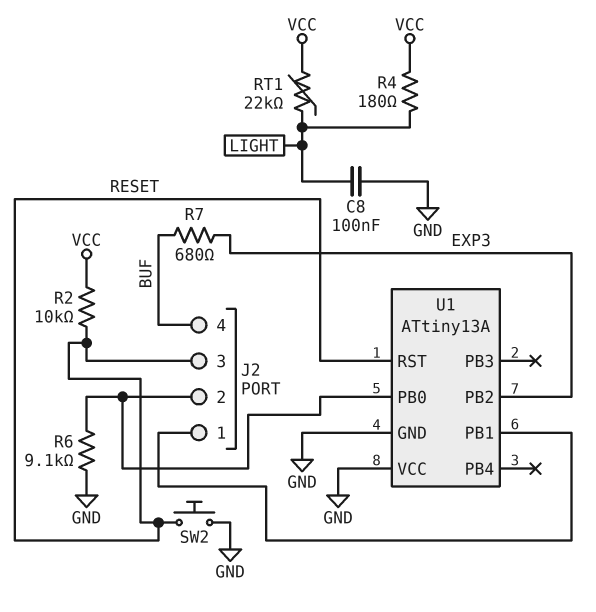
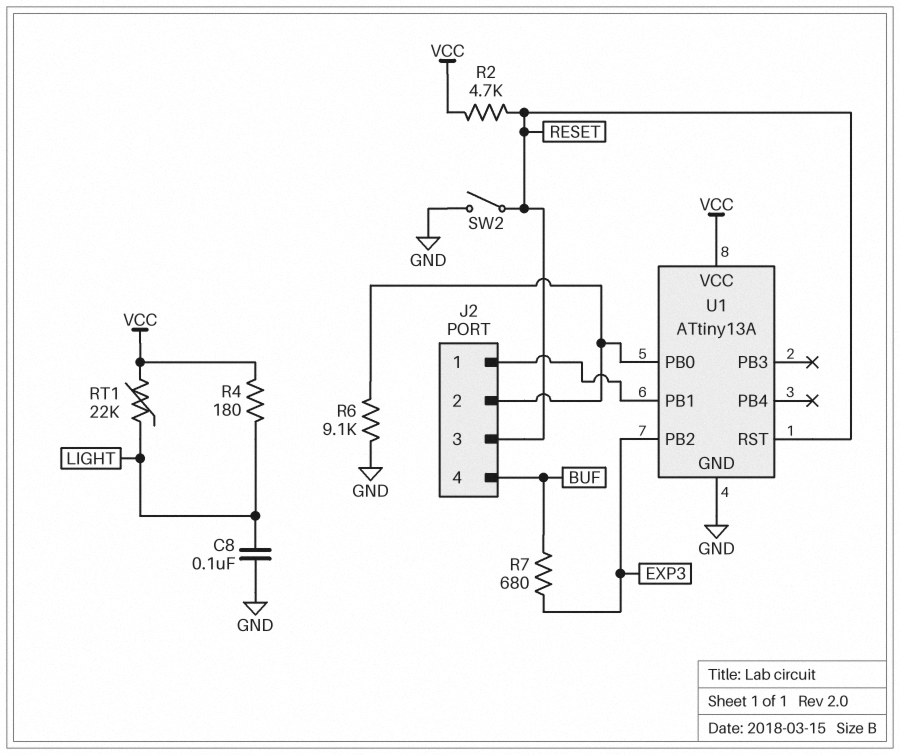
R2: 10k (RESET, VCC) -> 4.7k (RESET, VCC)
SW2: button (GND, RESET) -> switch (GND, RESET)
U1 pin VCC: GND -> VCC

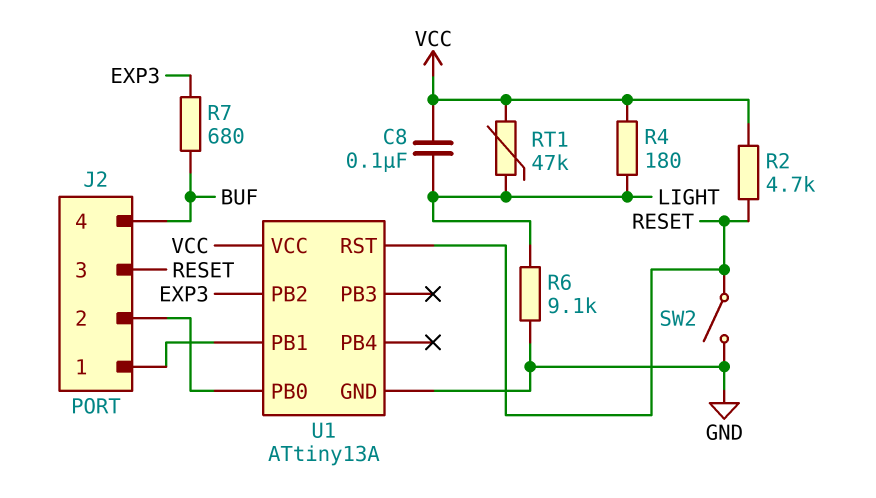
C8: 100nF (GND, LIGHT) -> 100nF (LIGHT, VCC)
R6: 9.1k (GND, J2/2) -> 9.1k (GND, LIGHT)
RT1: 22k (LIGHT, VCC) -> 47k (LIGHT, VCC)

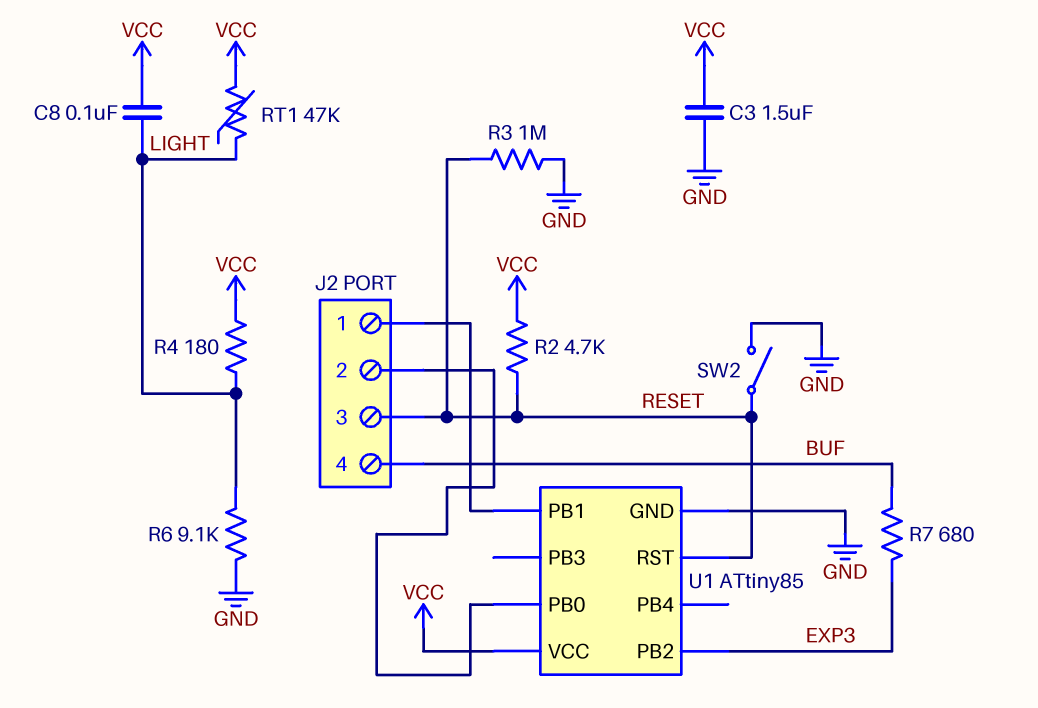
C3: none -> 1.5uF (GND, VCC)
R3: none -> 1M (GND, RESET)
U1: ATtiny13A -> ATtiny85

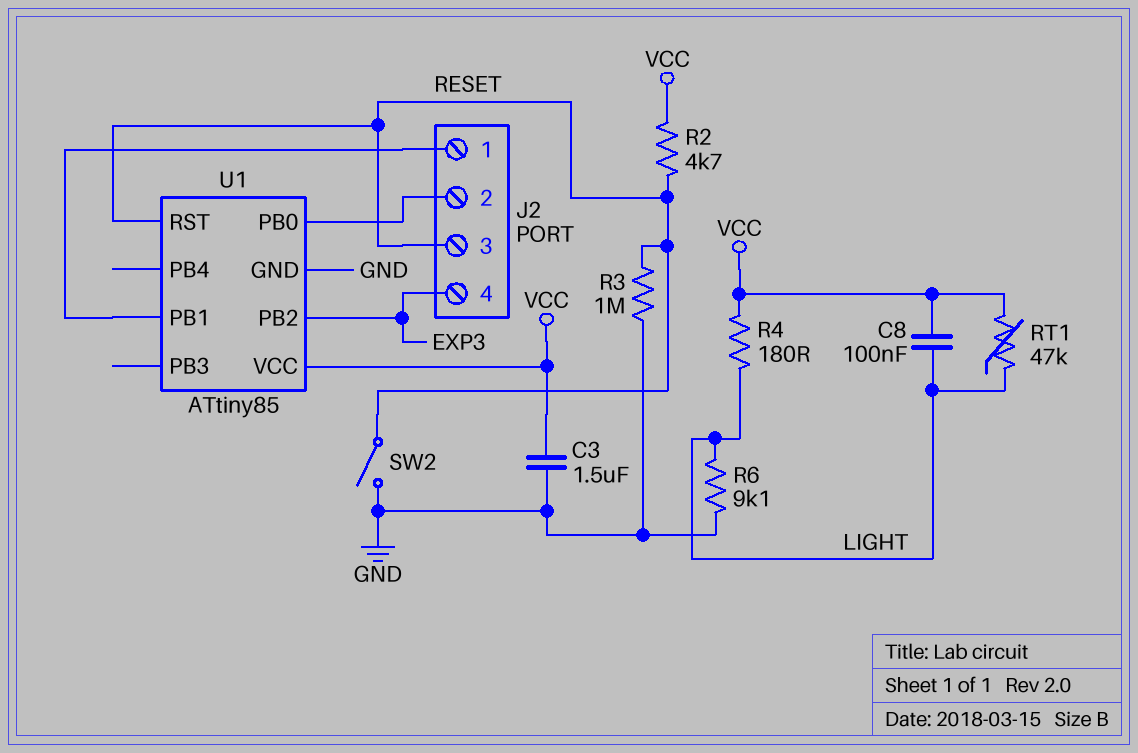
J2 pin 4: BUF -> EXP3
R7: 680 (BUF, EXP3) -> none

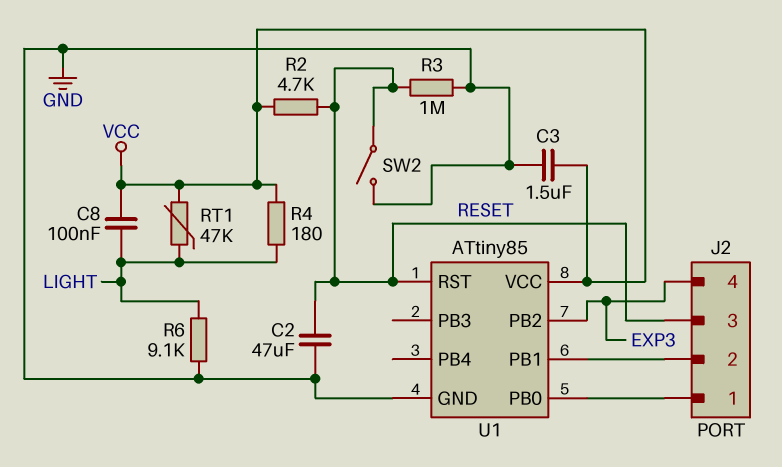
C2: none -> 47uF (GND, RESET)
U1 pin PB0: J2/2 -> J2/1
U1 pin PB1: J2/1 -> J2/2

